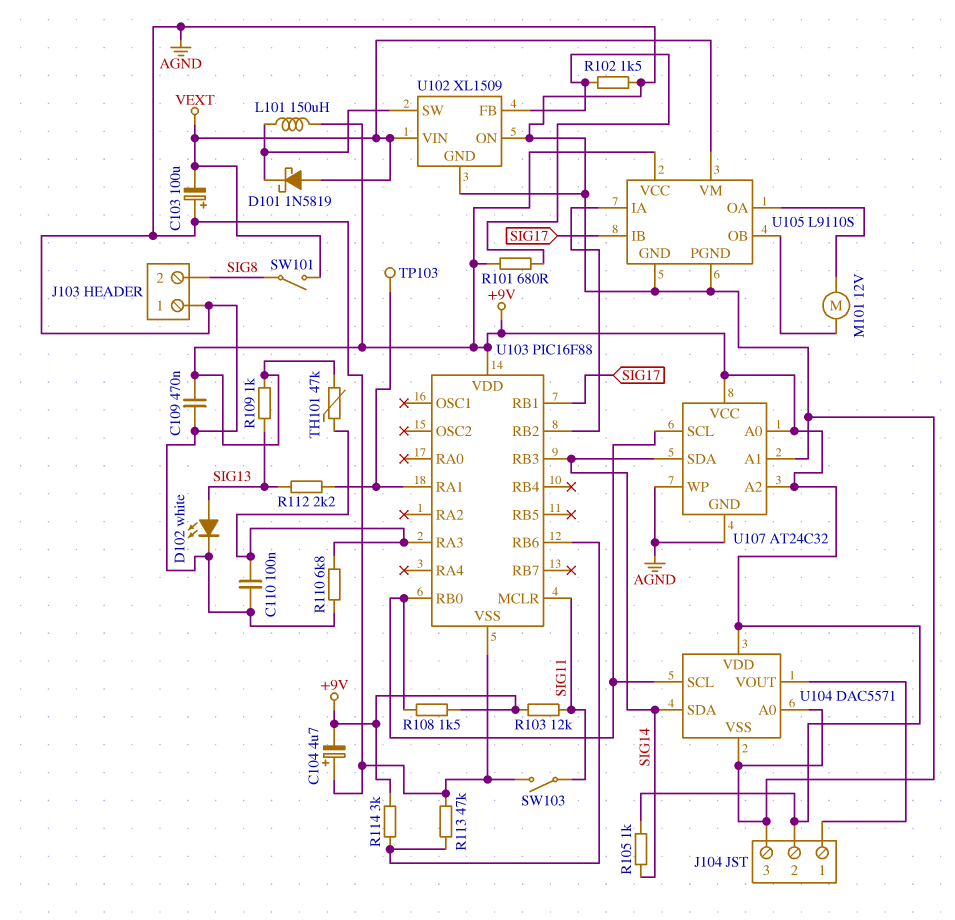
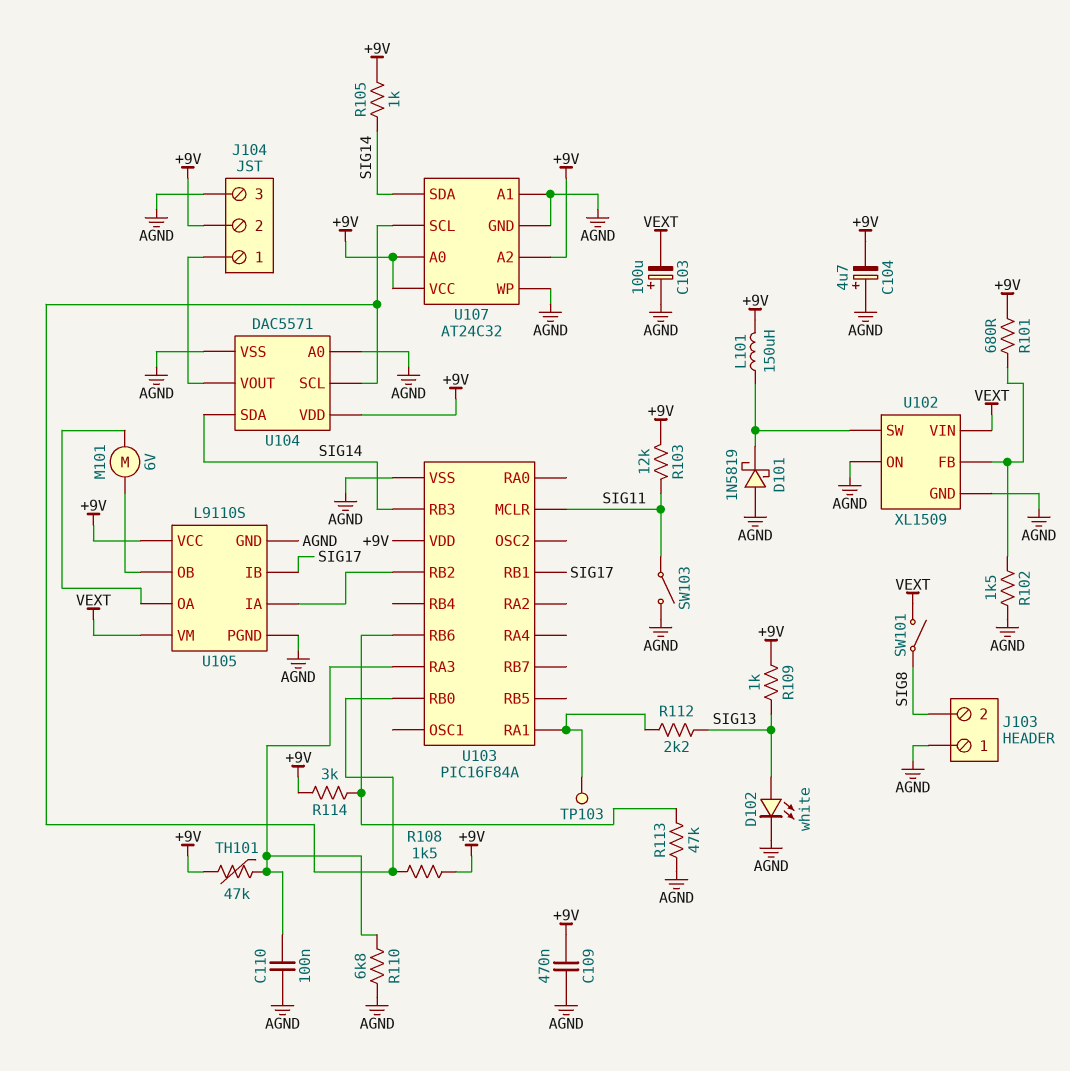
D101: schottky 1N5819 (A VEXT, K U102/SW) -> schottky 1N5819 (A AGND, K U102/SW)
M101: motor 12V (U105/OA, U105/OB) -> motor 6V (U105/OA, U105/OB)
U103: PIC16F88 -> PIC16F84A

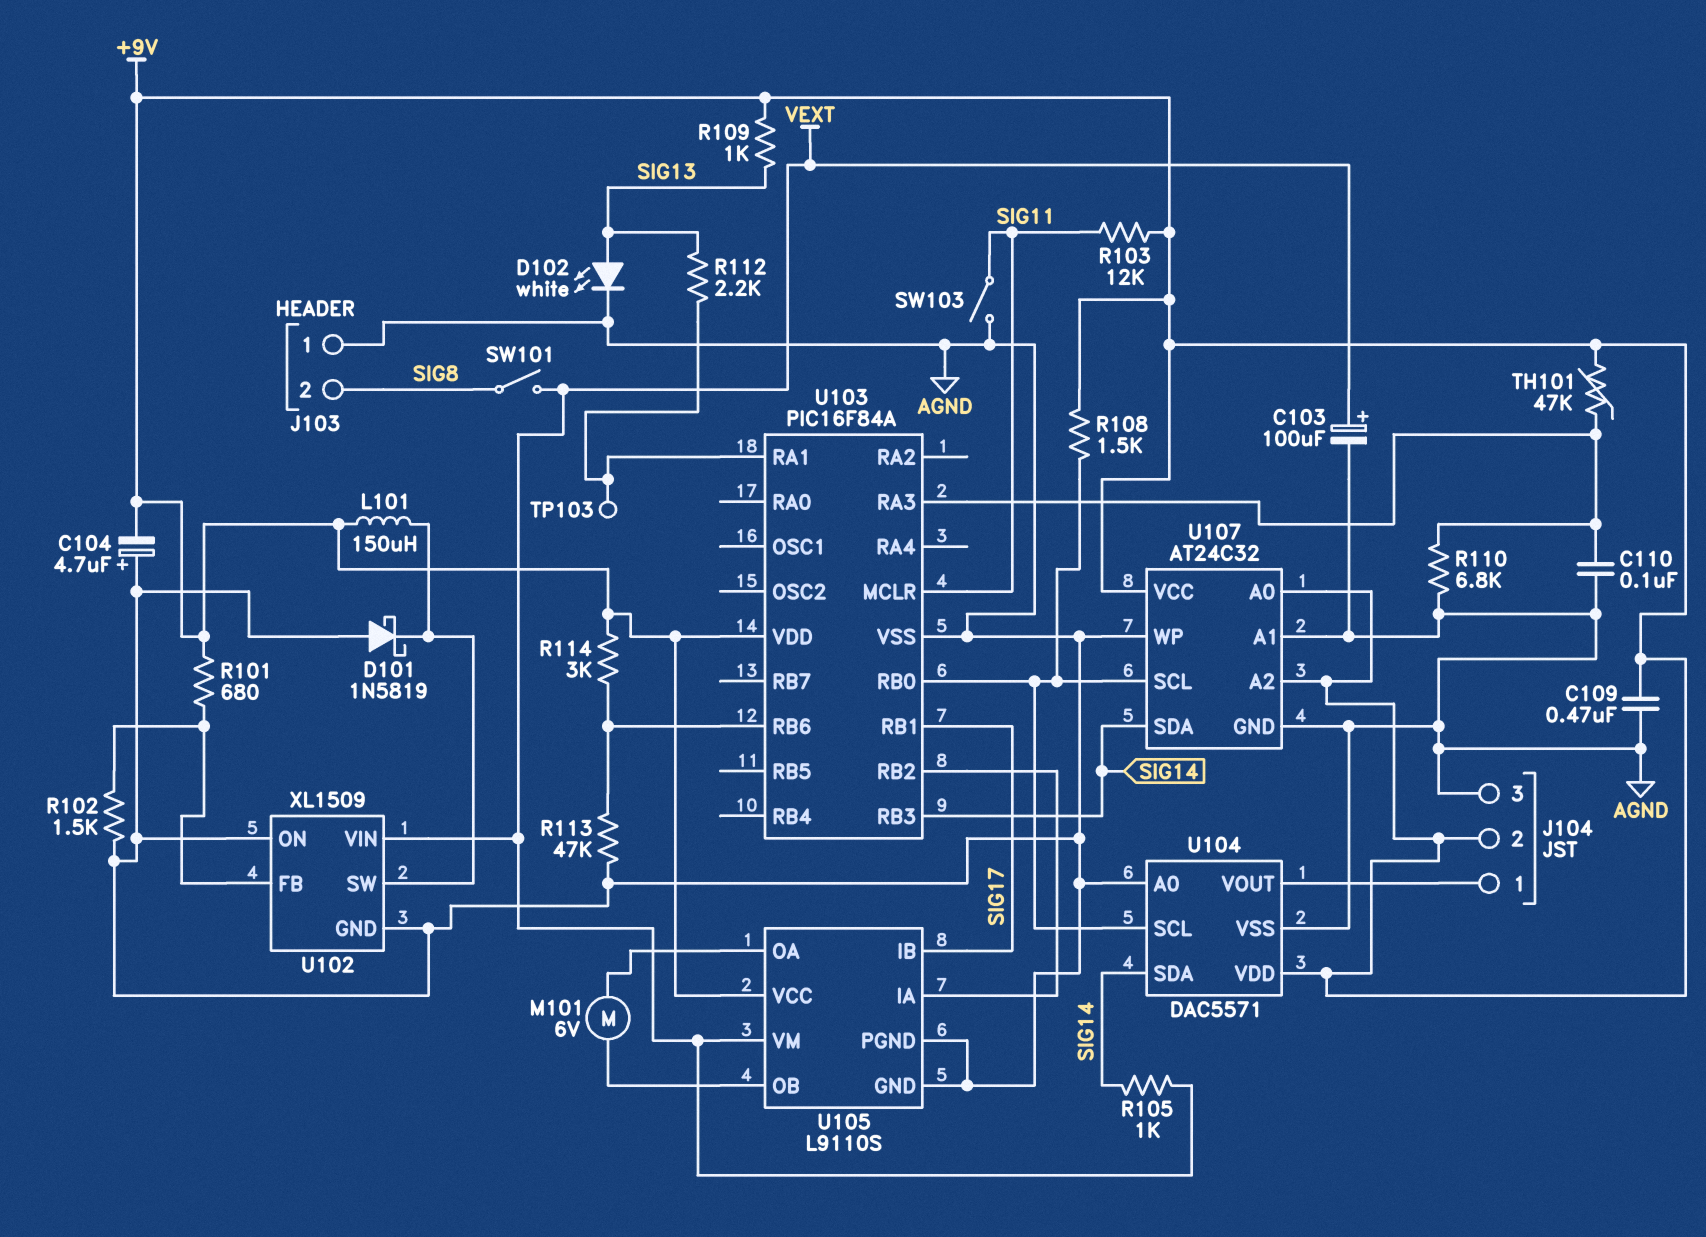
C103: 100uF (plus AGND, minus VEXT) -> 100uF (plus VEXT, minus AGND)
R105: 1k (+9V, SIG14) -> 1k (SIG14, VEXT)

